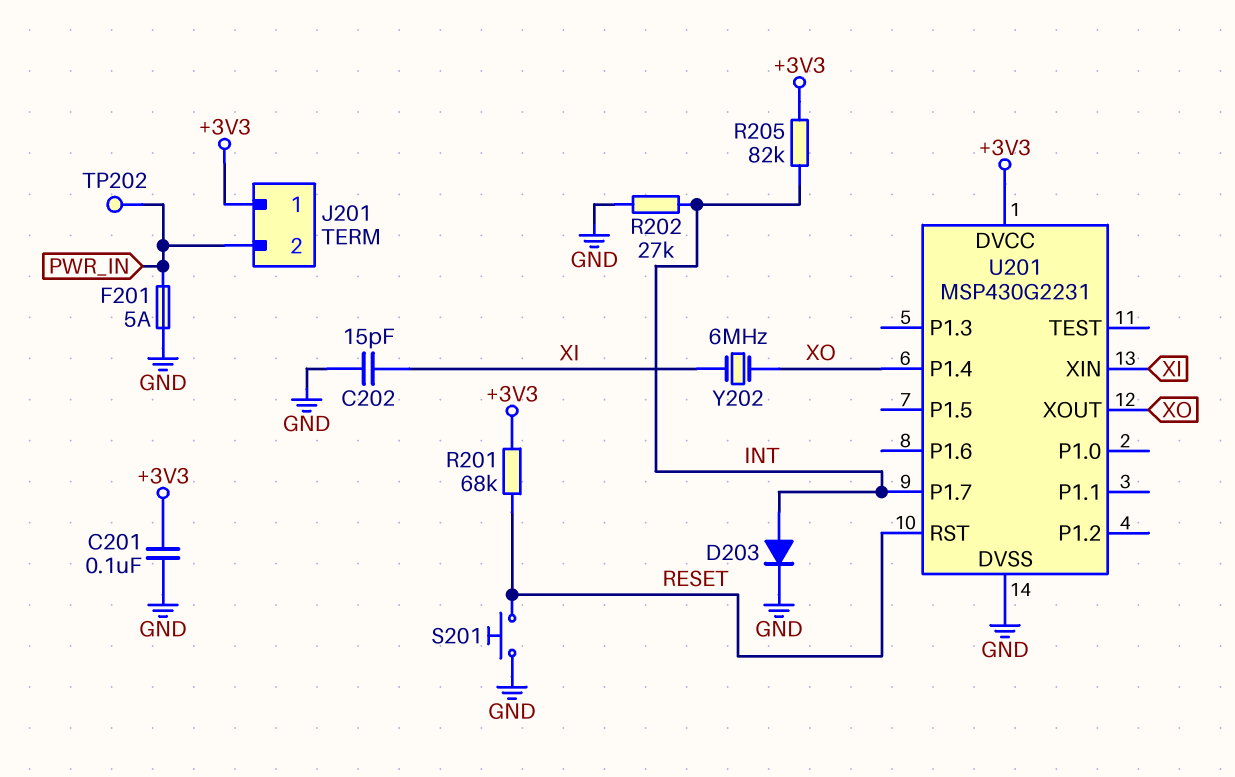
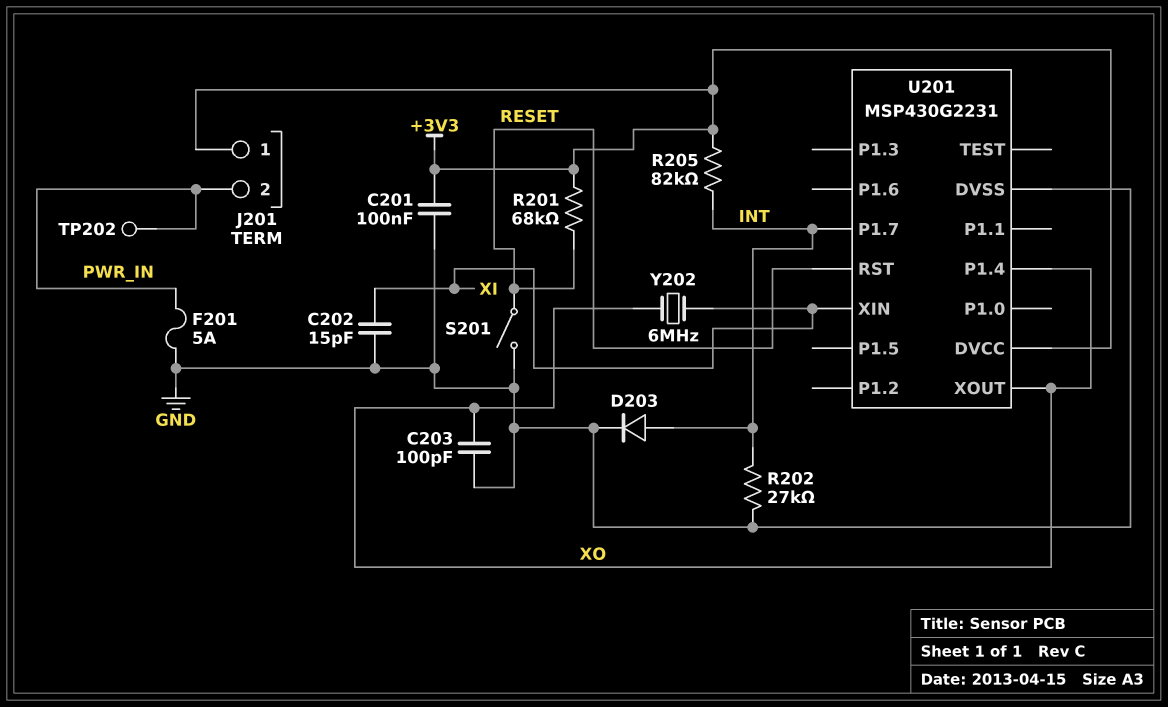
C203: none -> 100pF (GND, XO)
S201: button (GND, RESET) -> switch (GND, RESET)

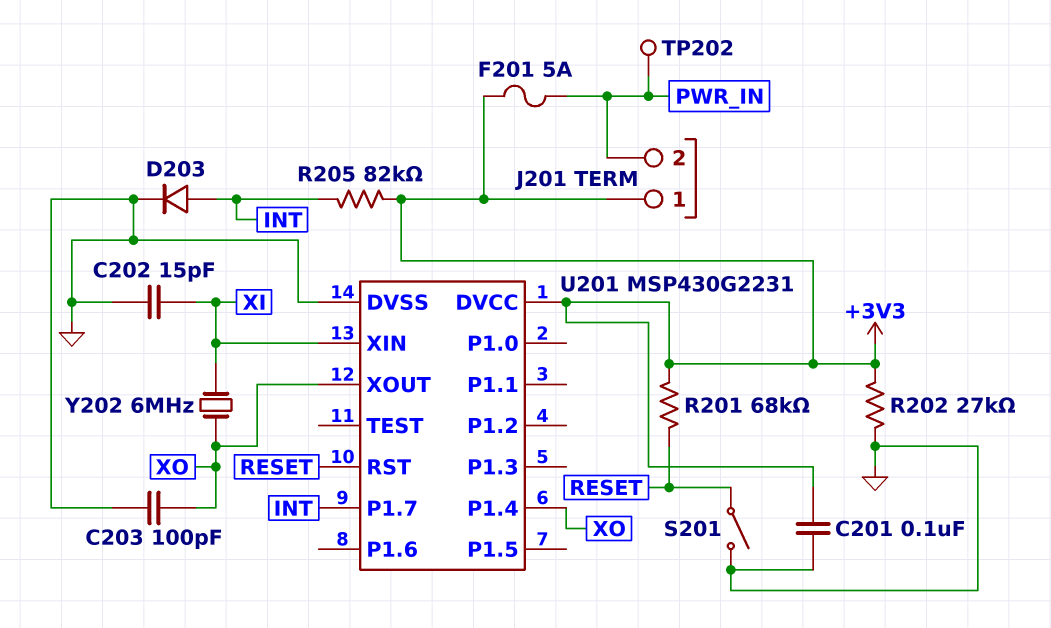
F201: 5A (GND, PWR_IN) -> 5A (+3V3, PWR_IN)
R202: 27k (GND, INT) -> 27k (+3V3, GND)

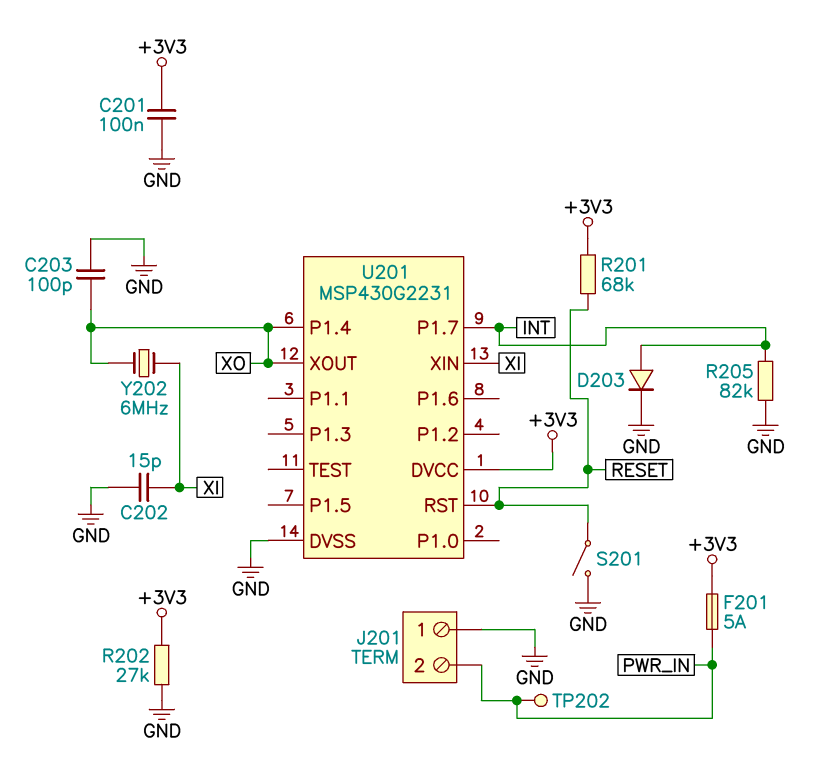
J201 pin 1: +3V3 -> GND
R205: 82k (+3V3, INT) -> 82k (GND, INT)

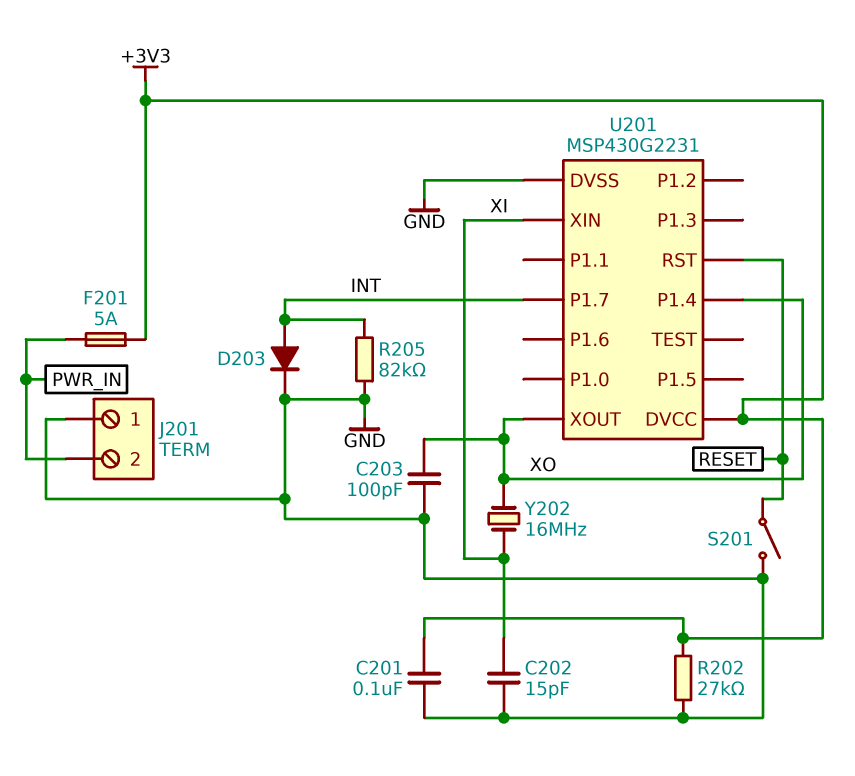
R201: 68k (+3V3, RESET) -> none
TP202: test point (PWR_IN) -> none
Y202: 6MHz (XI, XO) -> 16MHz (XI, XO)

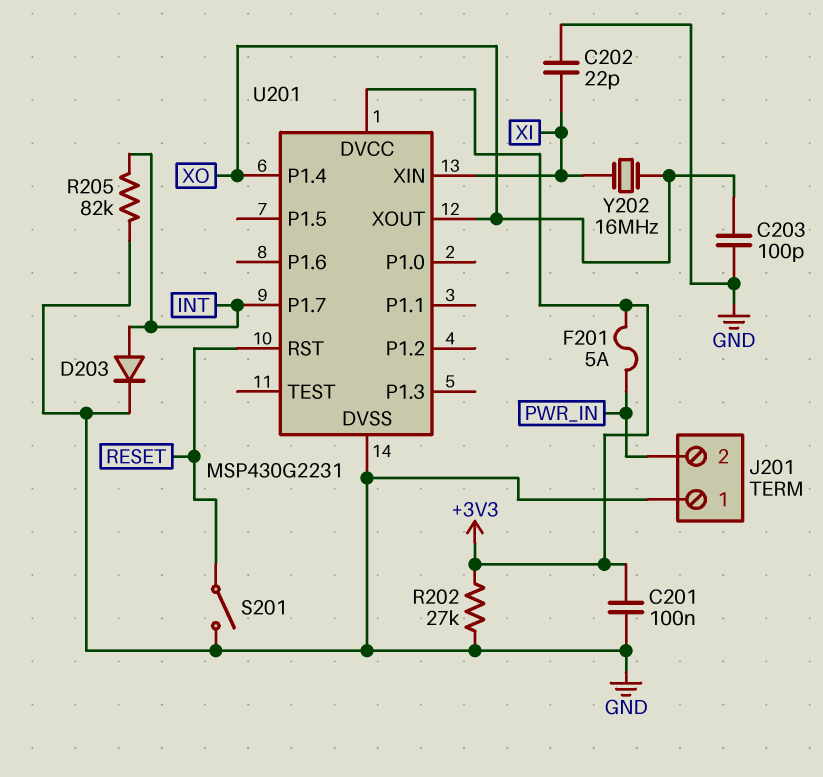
C202: 15pF (GND, XI) -> 22pF (GND, XI)

